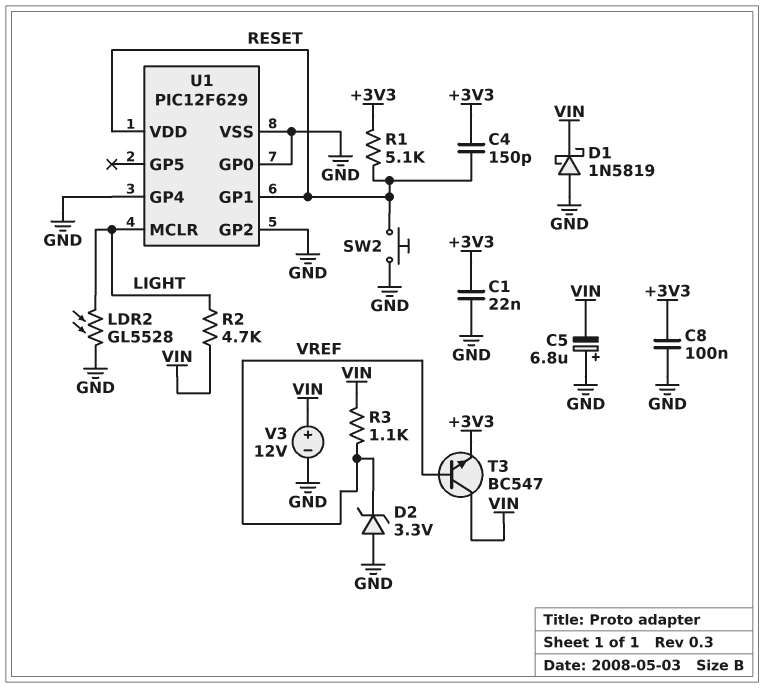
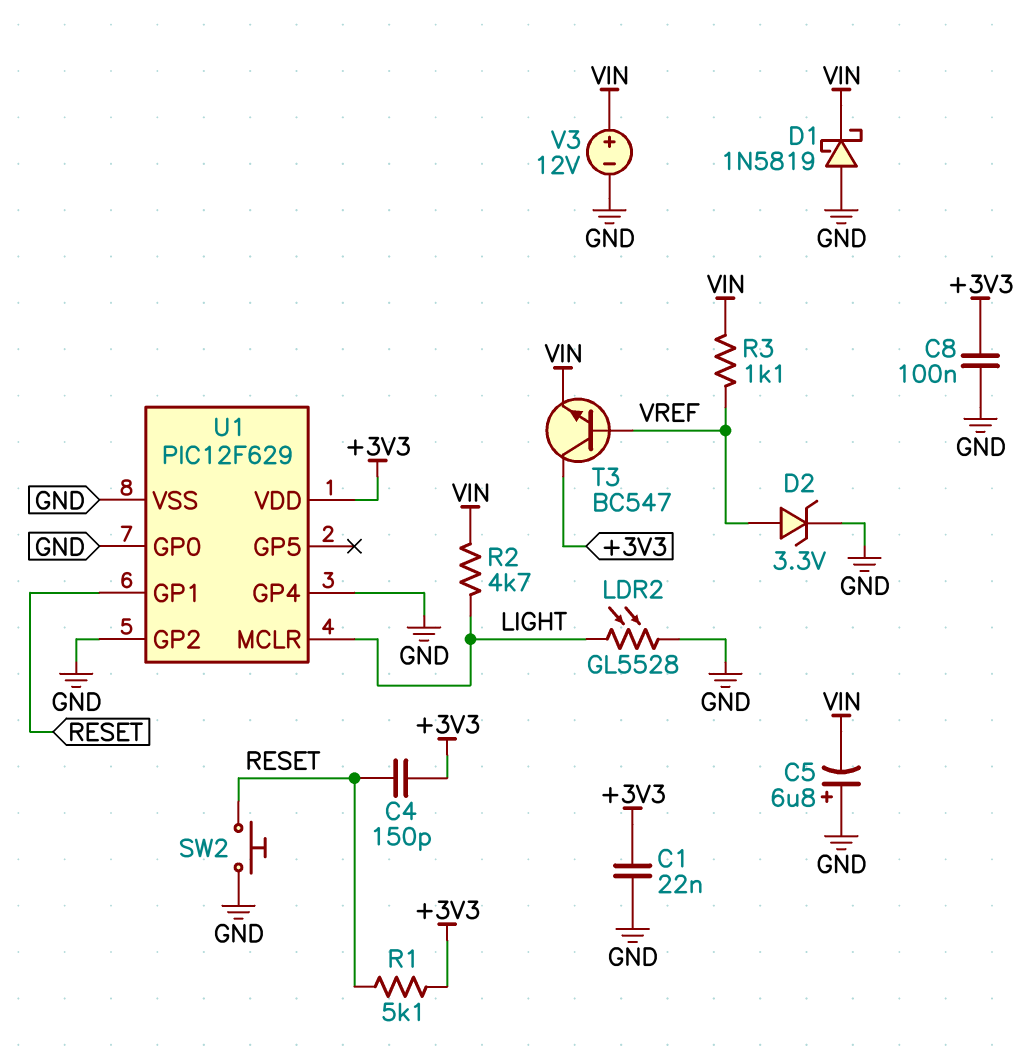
D2: zener 3.3V (A GND, K VREF) -> zener 3.3V (A VREF, K GND)
T3: NPN BC547 (B VREF, C VIN, E +3V3) -> NPN BC547 (B VREF, C +3V3, E VIN)
U1 pin VDD: RESET -> +3V3

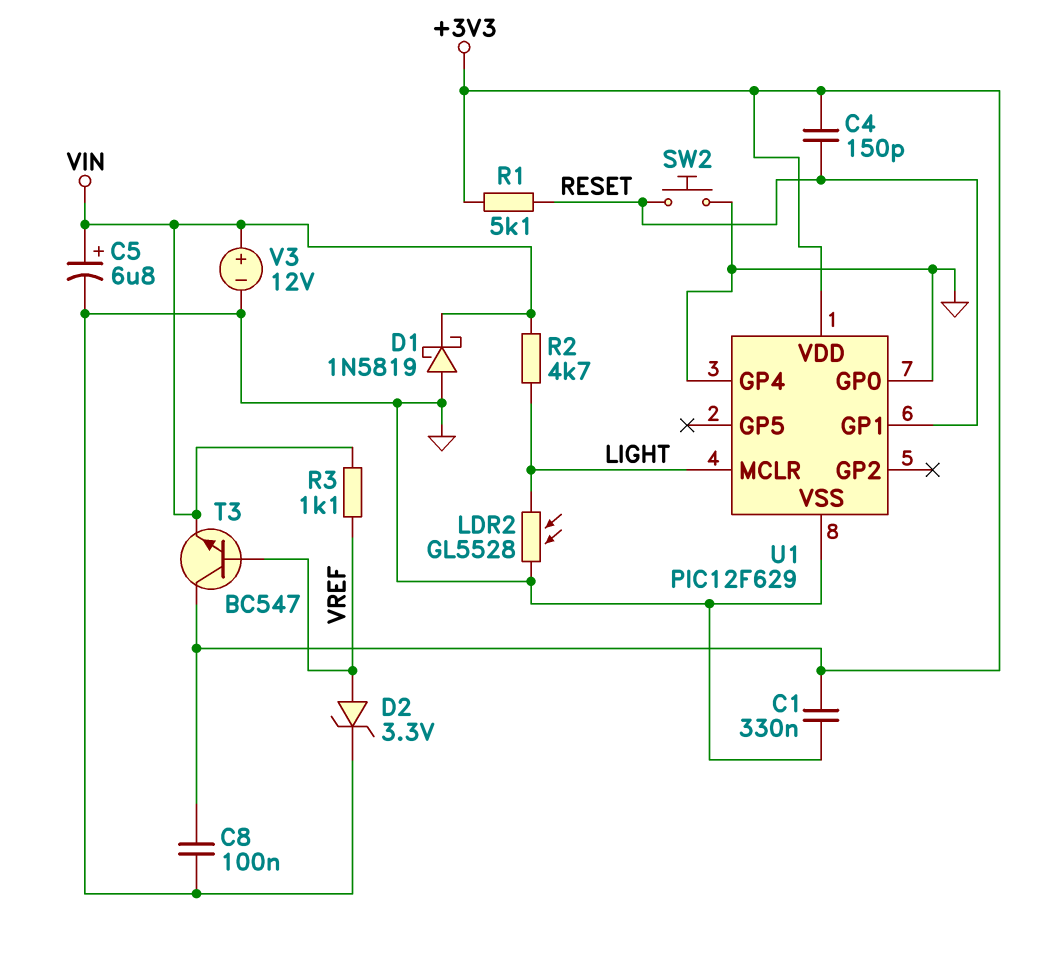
C1: 22nF (+3V3, GND) -> 330nF (+3V3, GND)
C5: 6.8uF (plus GND, minus VIN) -> 6.8uF (plus VIN, minus GND)
U1 pin GP2: GND -> none

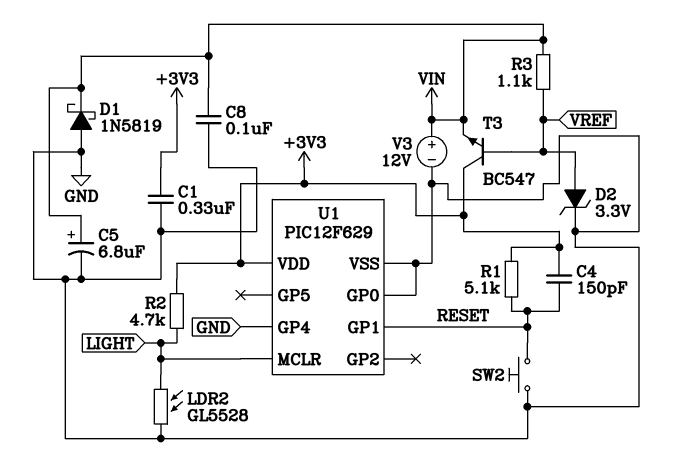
C8: 100nF (+3V3, GND) -> 100nF (GND, VIN)
R2: 4.7k (LIGHT, VIN) -> 4.7k (+3V3, LIGHT)

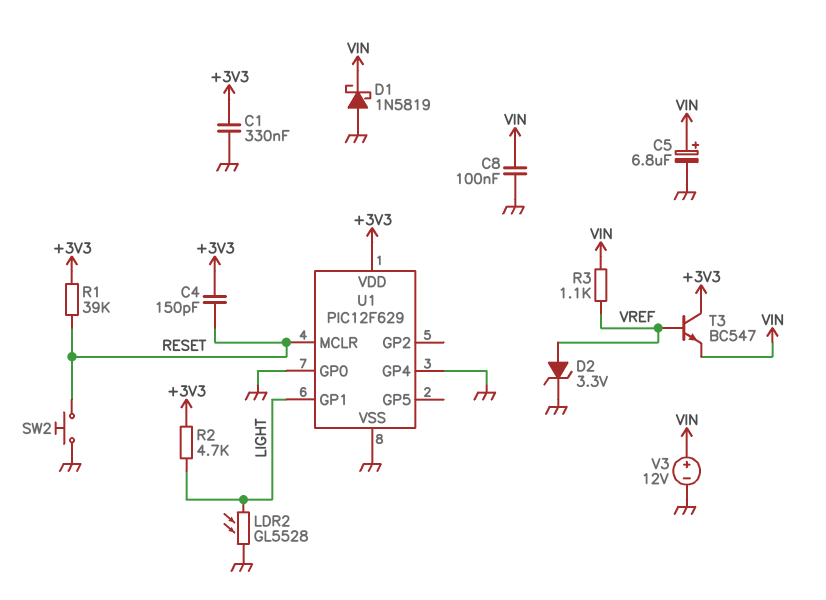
R1: 5.1k (+3V3, RESET) -> 39k (+3V3, RESET)
U1 pin GP1: RESET -> LIGHT
U1 pin MCLR: LIGHT -> RESET

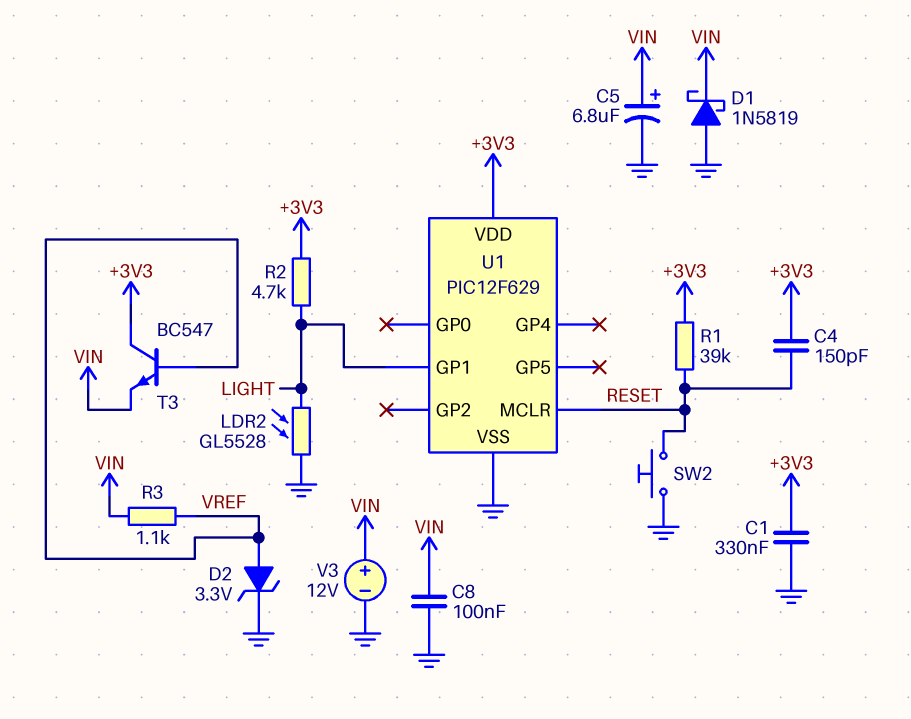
U1 pin GP0: GND -> none
U1 pin GP4: GND -> none

